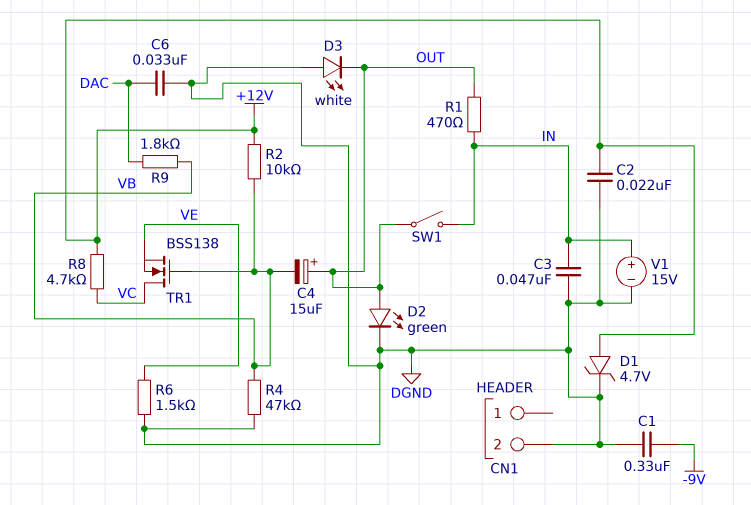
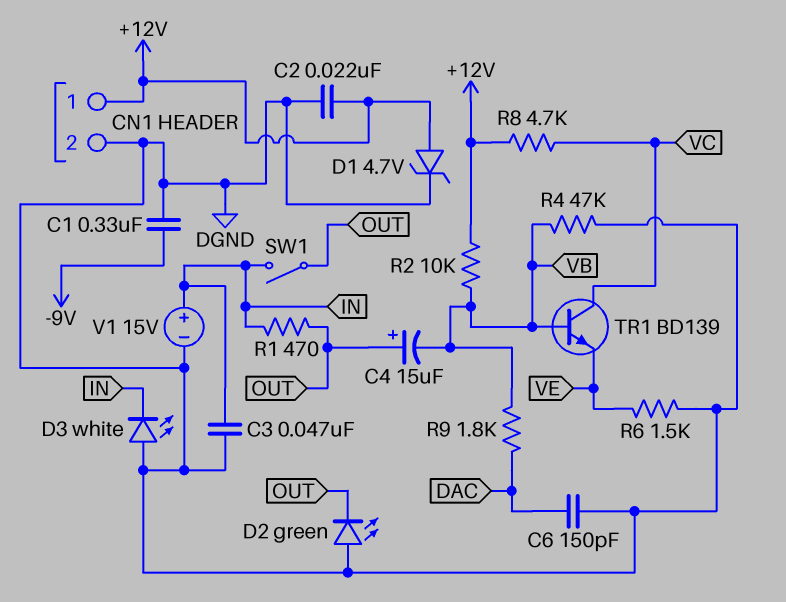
C6: 33nF (DAC, DGND) -> 150pF (DAC, DGND)
CN1 pin 1: none -> +12V
D2: LED green (A OUT, K DGND) -> LED green (A DGND, K OUT)
D3: LED white (A DGND, K OUT) -> LED white (A DGND, K IN)
TR1: NMOS BSS138 (G VB, D VC, S VE) -> NPN BD139 (B VB, C VC, E VE)

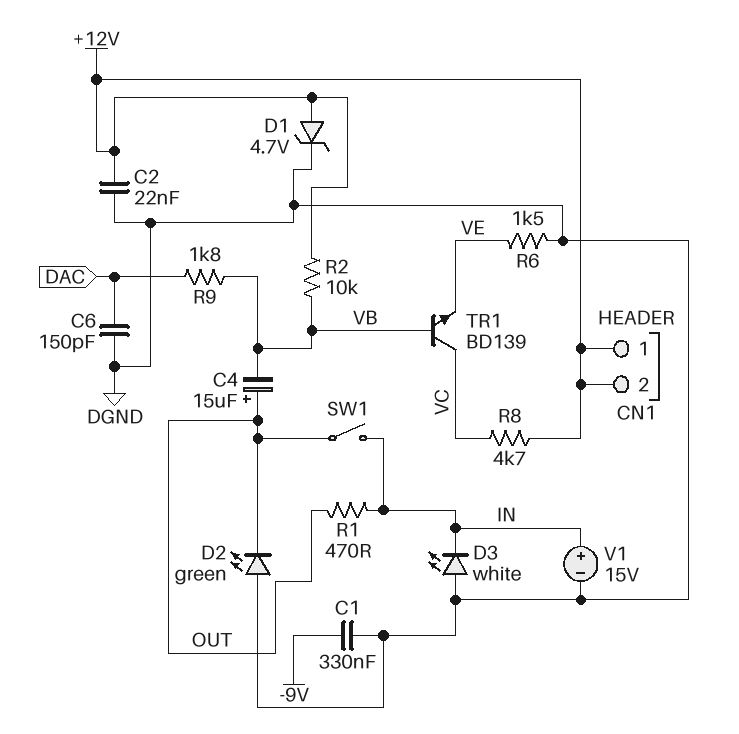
C3: 47nF (DGND, IN) -> none
CN1 pin 2: DGND -> +12V
R4: 47k (DGND, VB) -> none

